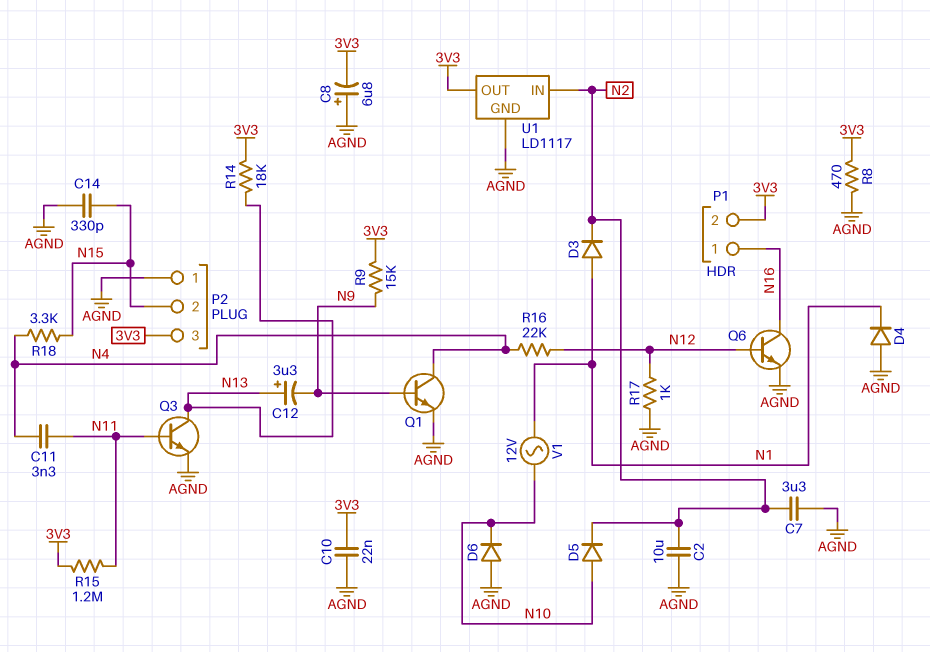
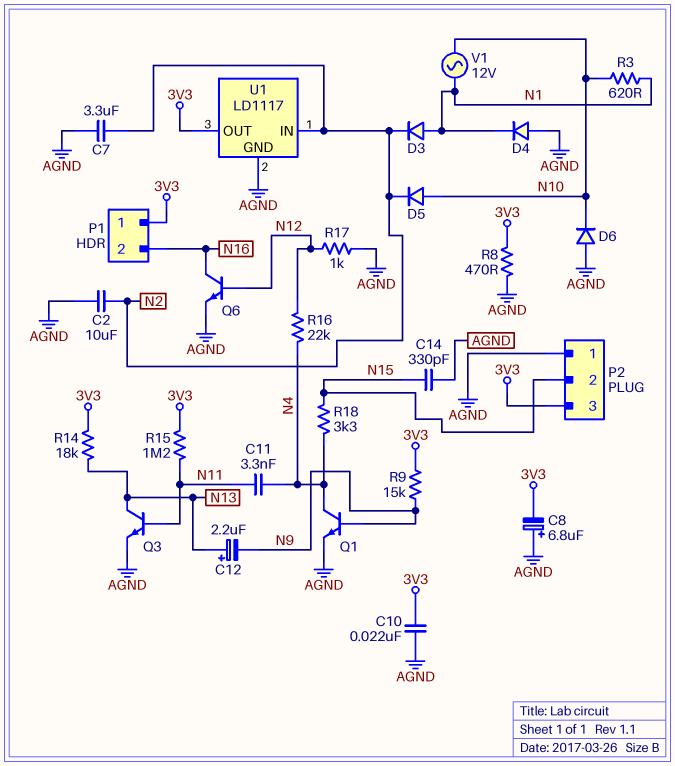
C12: 3.3uF (plus N13, minus N9) -> 2.2uF (plus N13, minus N9)
P1 pin 1: N16 -> 3V3
P1 pin 2: 3V3 -> N16
R3: none -> 620 (N1, N10)

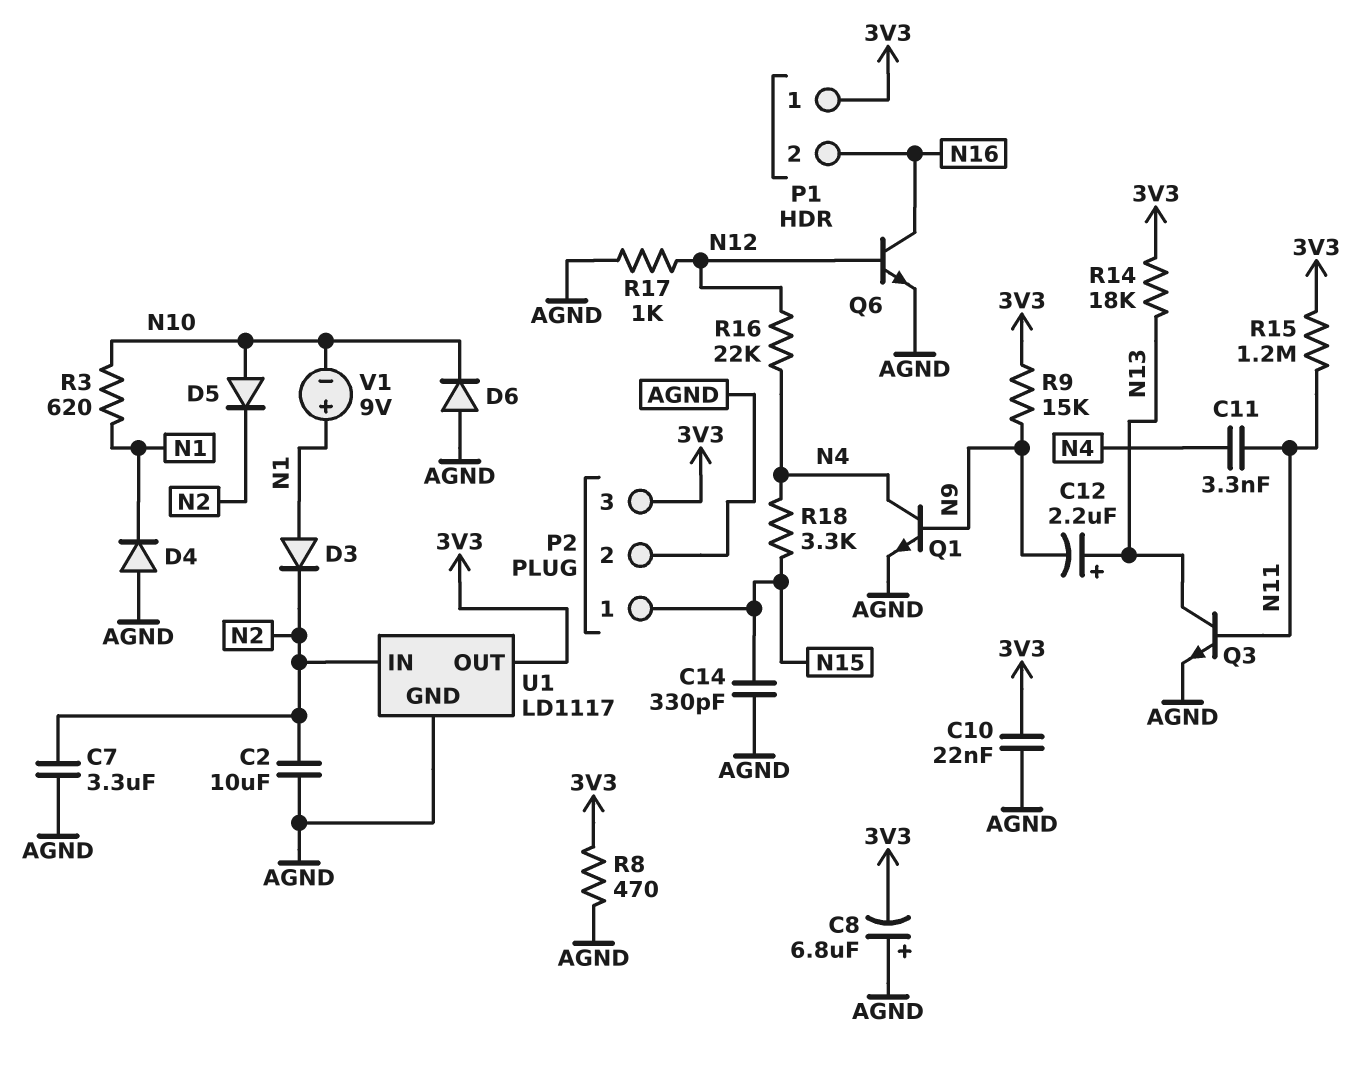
P2 pin 1: AGND -> N15
P2 pin 2: N15 -> AGND
V1: AC 12V (N1, N10) -> 9V (plus N1, minus N10)

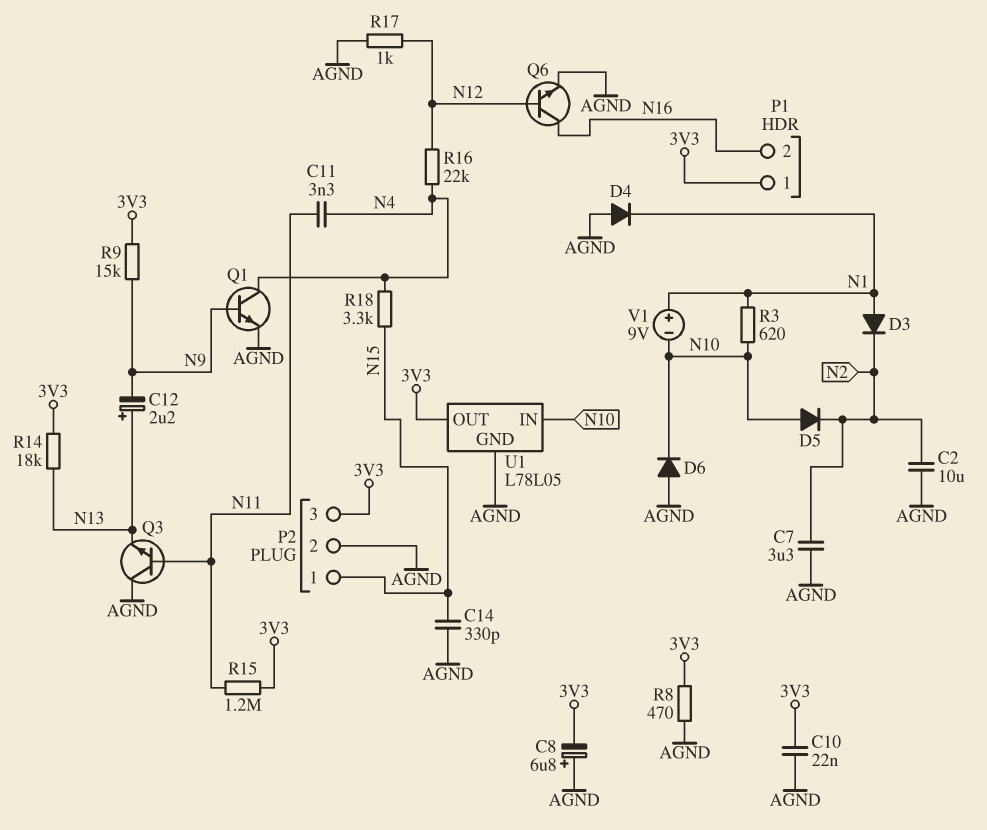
Q3: NPN (B N11, C N13, E AGND) -> NPN (B N11, C AGND, E N13)
U1: LD1117 -> L78L05
U1 pin IN: N2 -> N10

